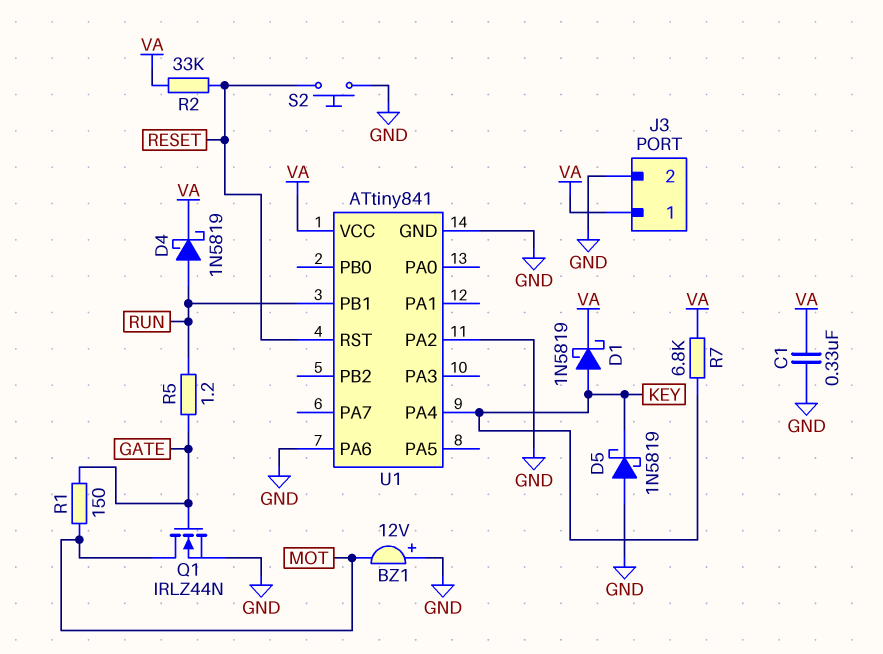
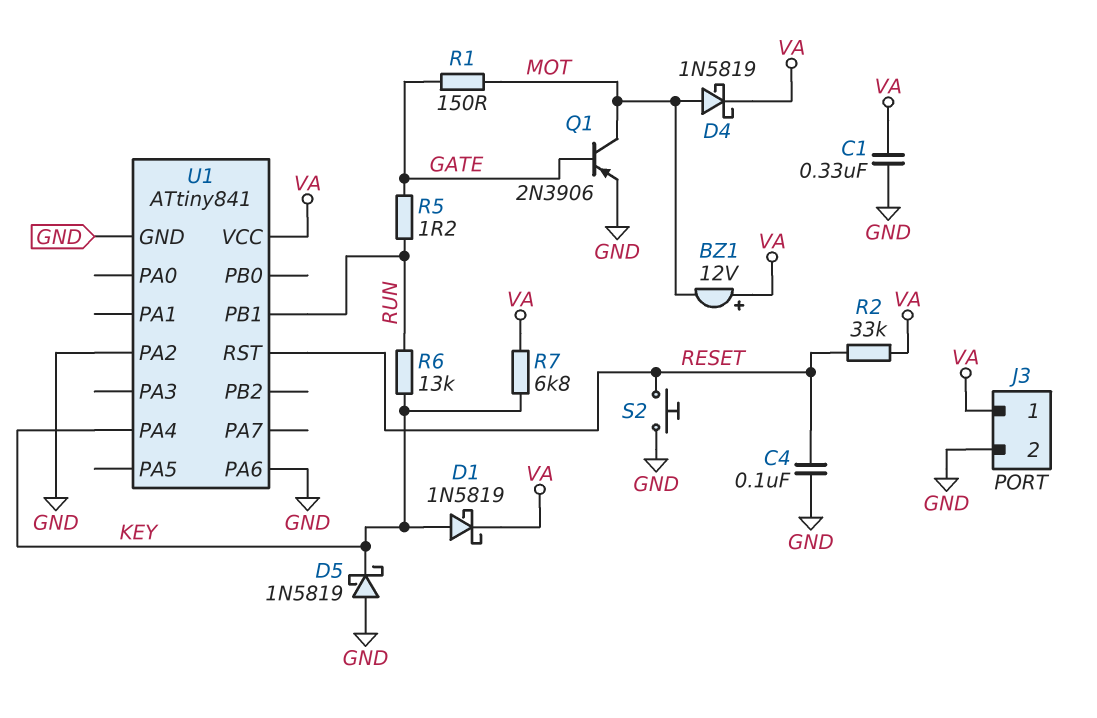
BZ1: buzzer 12V (plus GND, minus MOT) -> buzzer 12V (plus VA, minus MOT)
C4: none -> 100nF (GND, RESET)
D4: schottky 1N5819 (A RUN, K VA) -> schottky 1N5819 (A MOT, K VA)
Q1: NMOS IRLZ44N (G GATE, D MOT, S GND) -> PNP 2N3906 (B GATE, C MOT, E GND)
R6: none -> 13k (KEY, RUN)

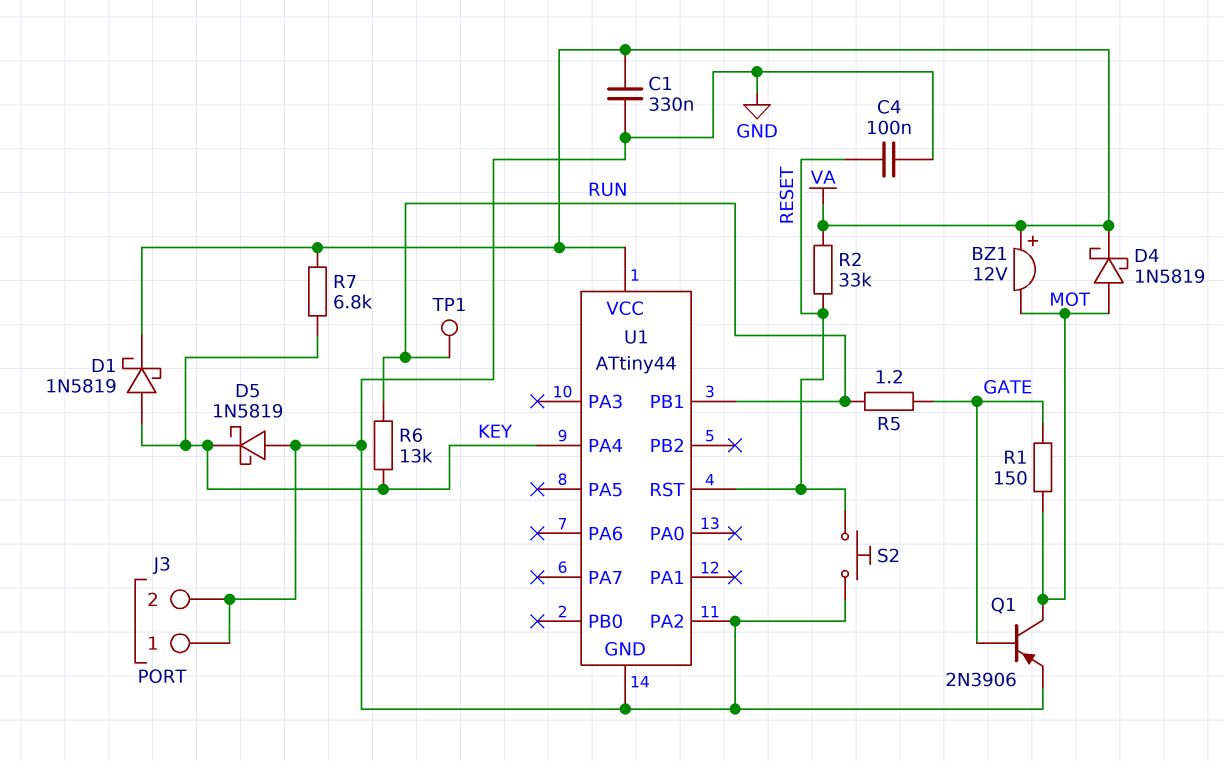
J3 pin 1: VA -> GND
TP1: none -> test point (RUN)
U1: ATtiny841 -> ATtiny44
U1 pin PA6: GND -> none

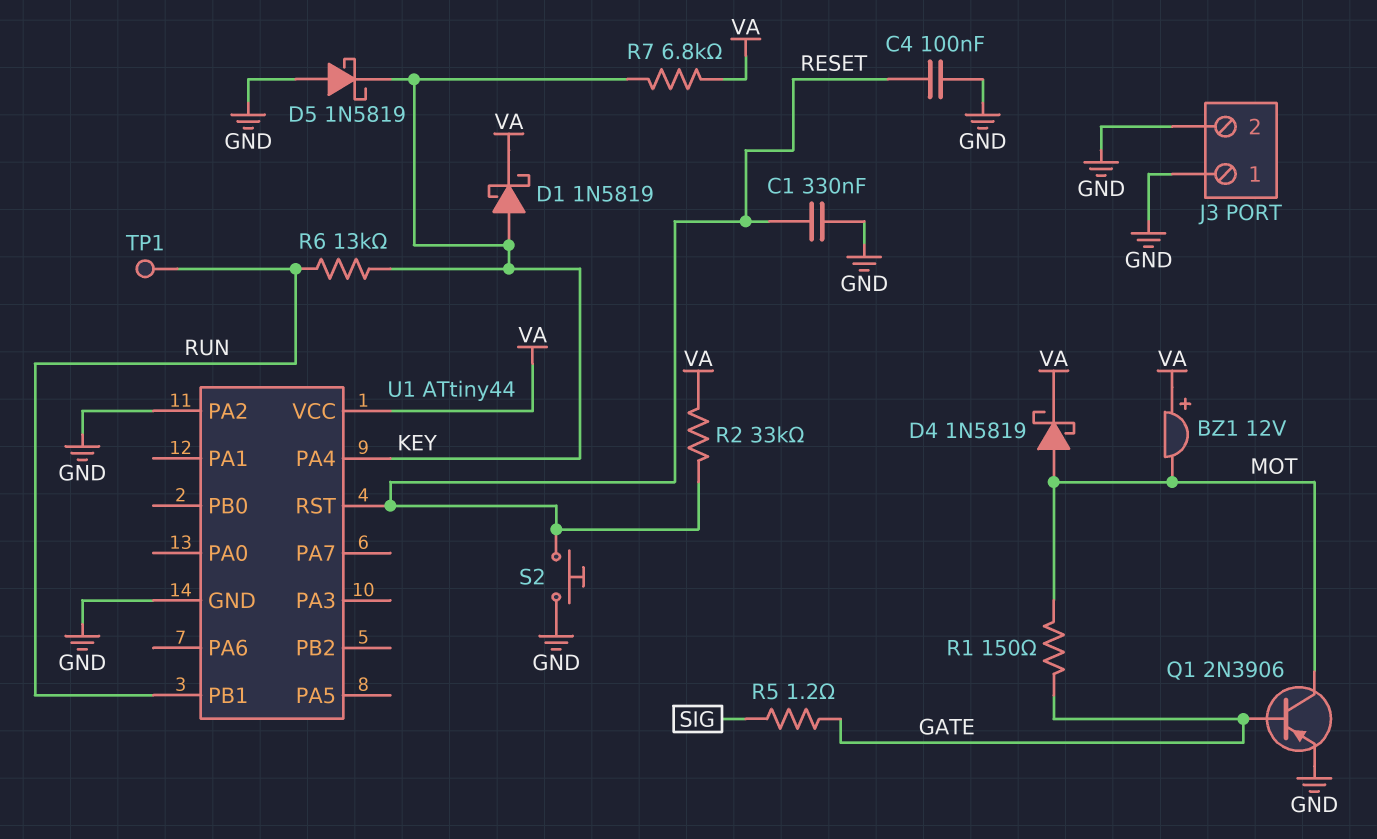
C1: 330nF (GND, VA) -> 330nF (GND, RESET)
R5: 1.2 (GATE, RUN) -> 1.2 (GATE, SIG)

